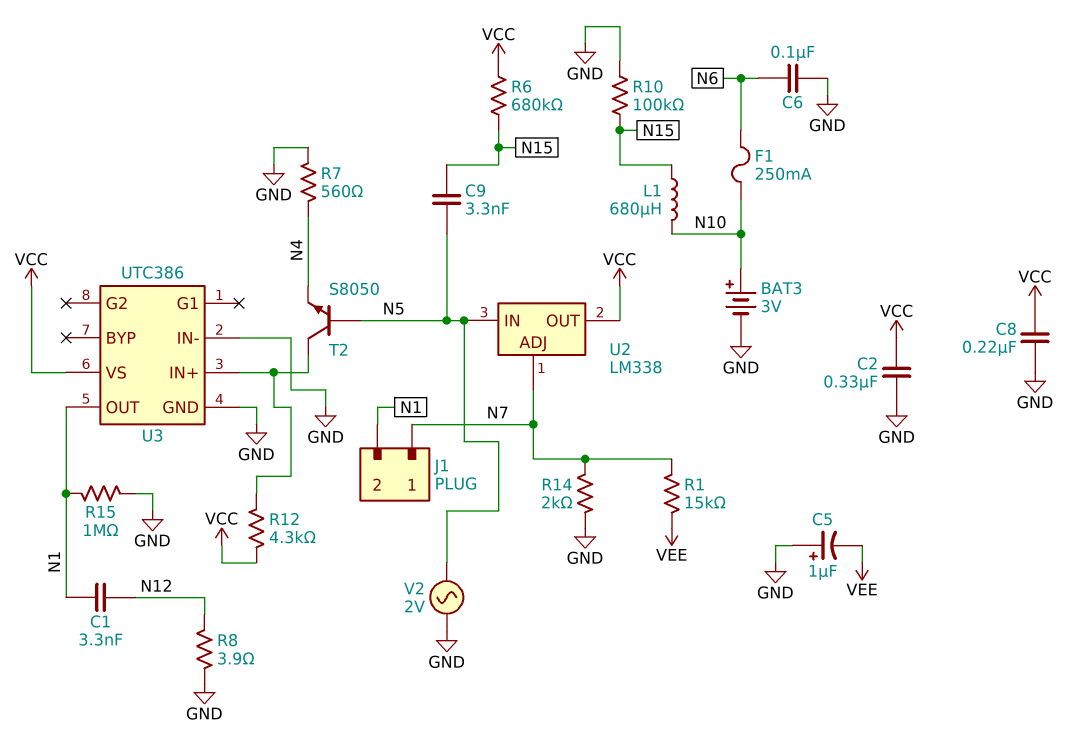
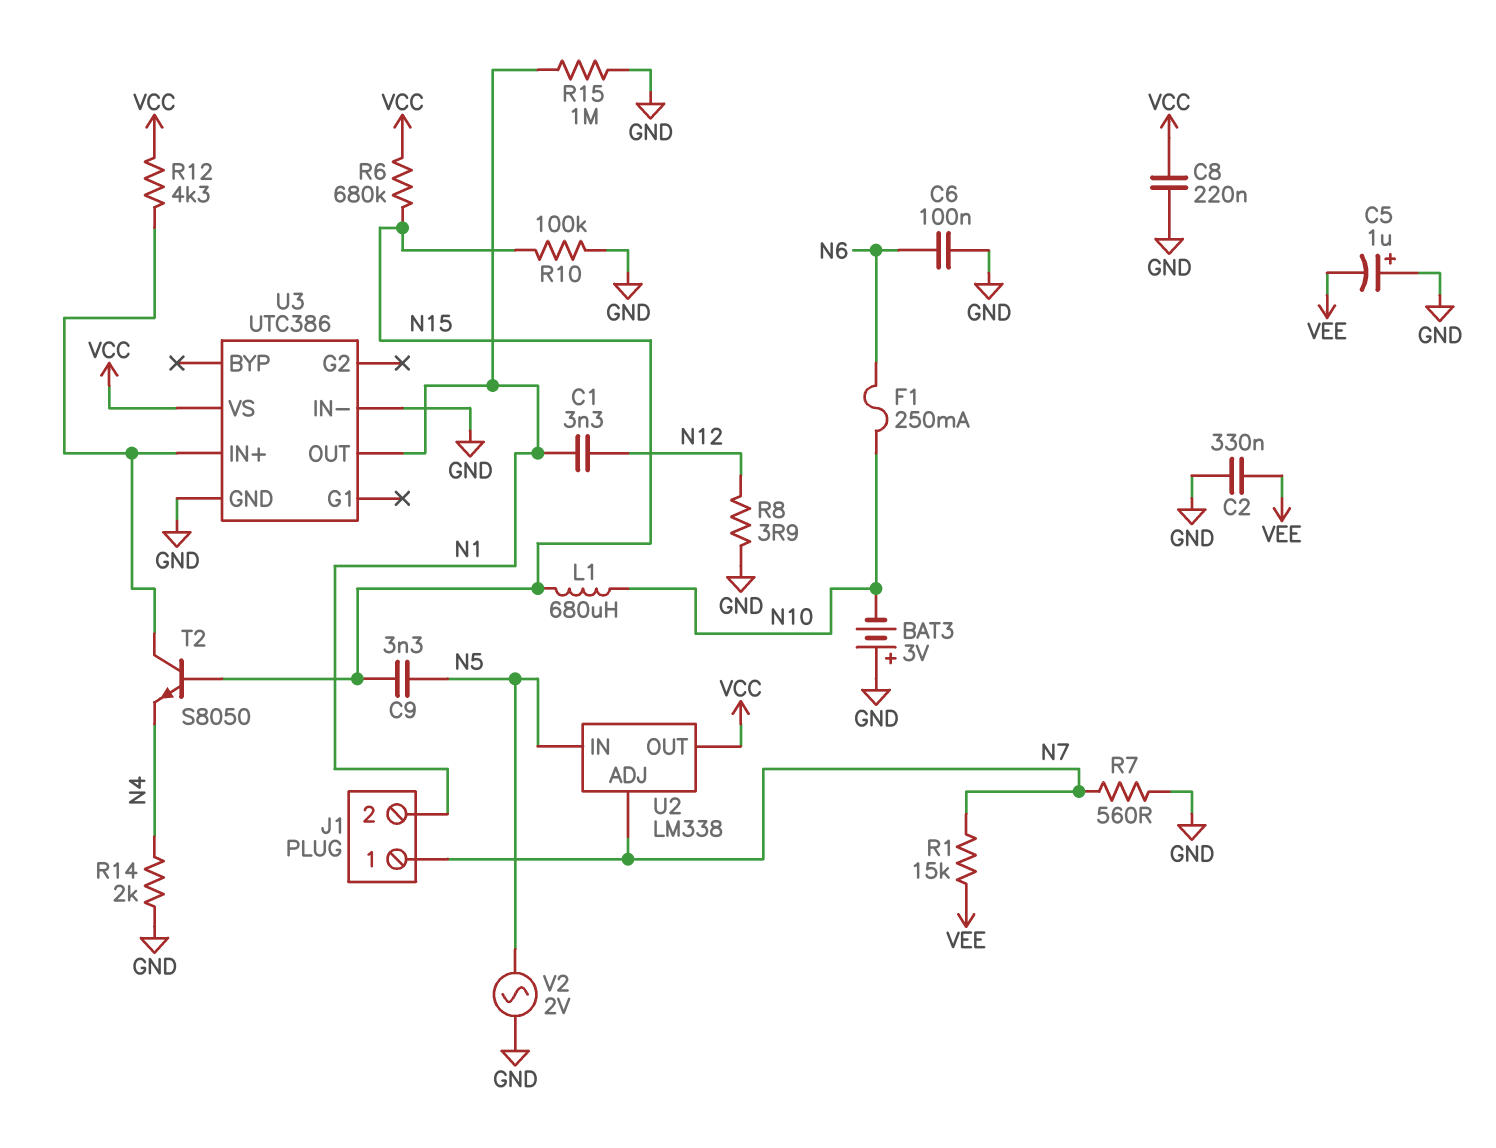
BAT3: 3V (plus N10, minus GND) -> 3V (plus GND, minus N10)
C2: 330nF (GND, VCC) -> 330nF (GND, VEE)
R7: 560 (GND, N4) -> 560 (GND, N7)
R14: 2k (GND, N7) -> 2k (GND, N4)
T2: NPN S8050 (B N5, C U3/IN+, E N4) -> NPN S8050 (B N15, C U3/IN+, E N4)

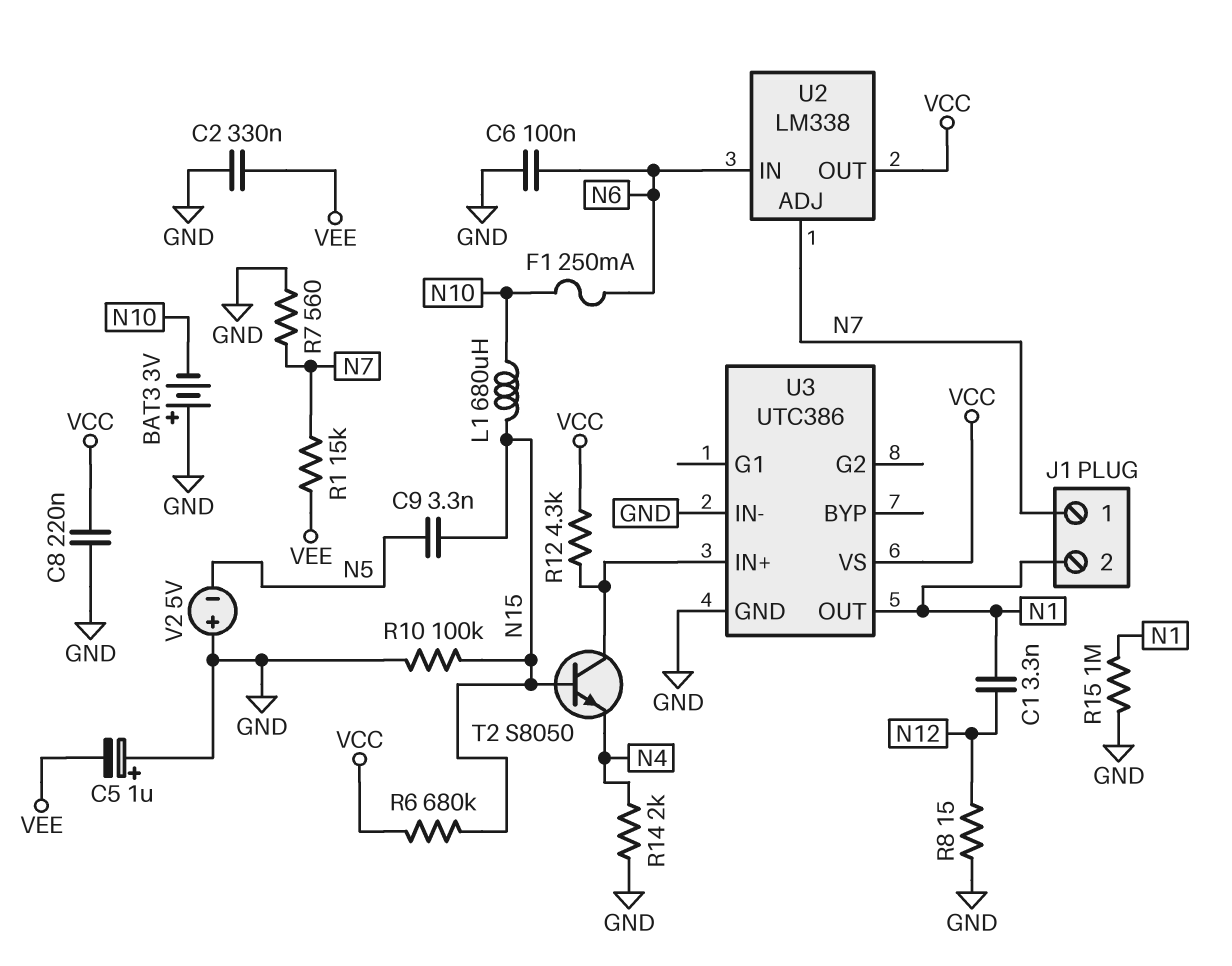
R8: 3.9 (GND, N12) -> 15 (GND, N12)
U2 pin IN: N5 -> N6
V2: AC 2V (GND, N5) -> 5V (plus GND, minus N5)

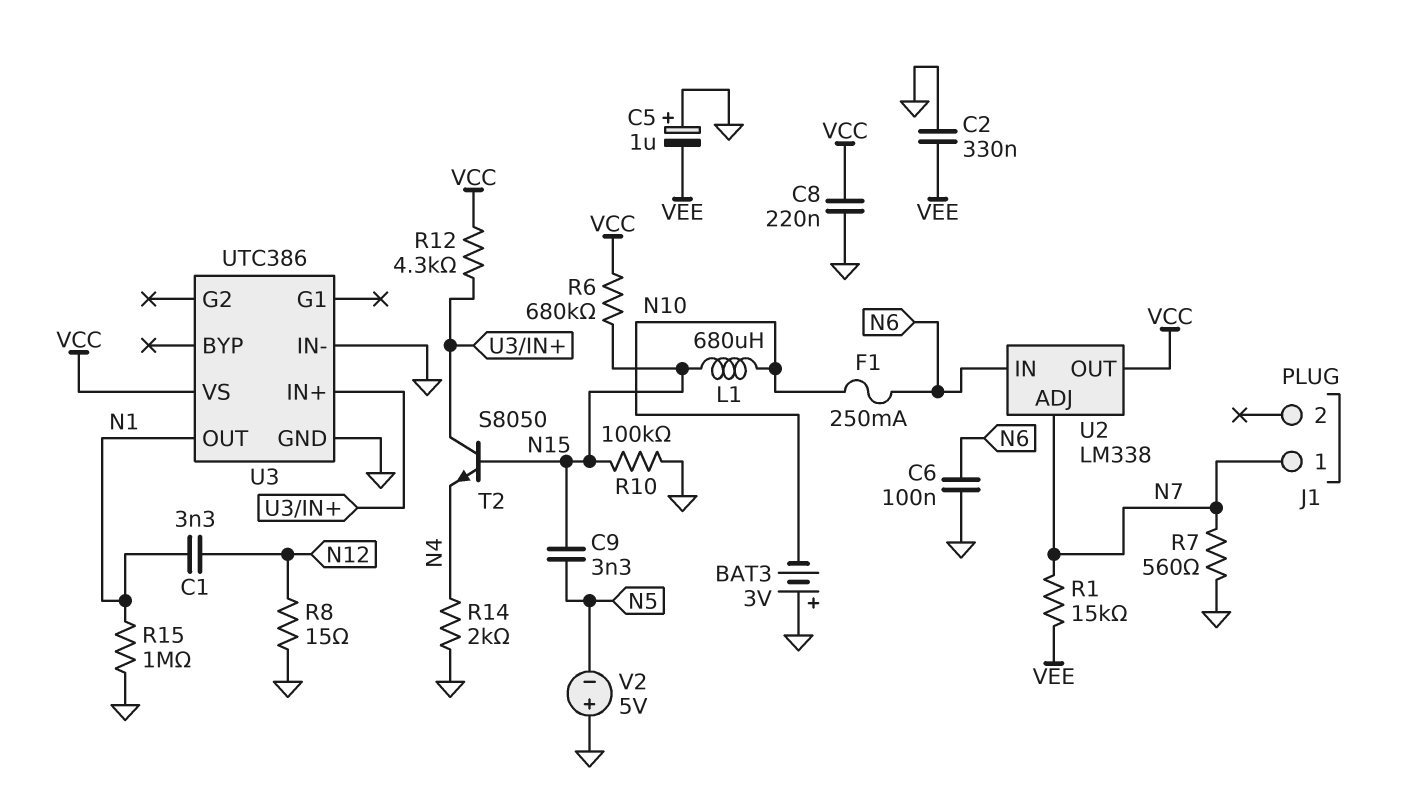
J1 pin 2: N1 -> none

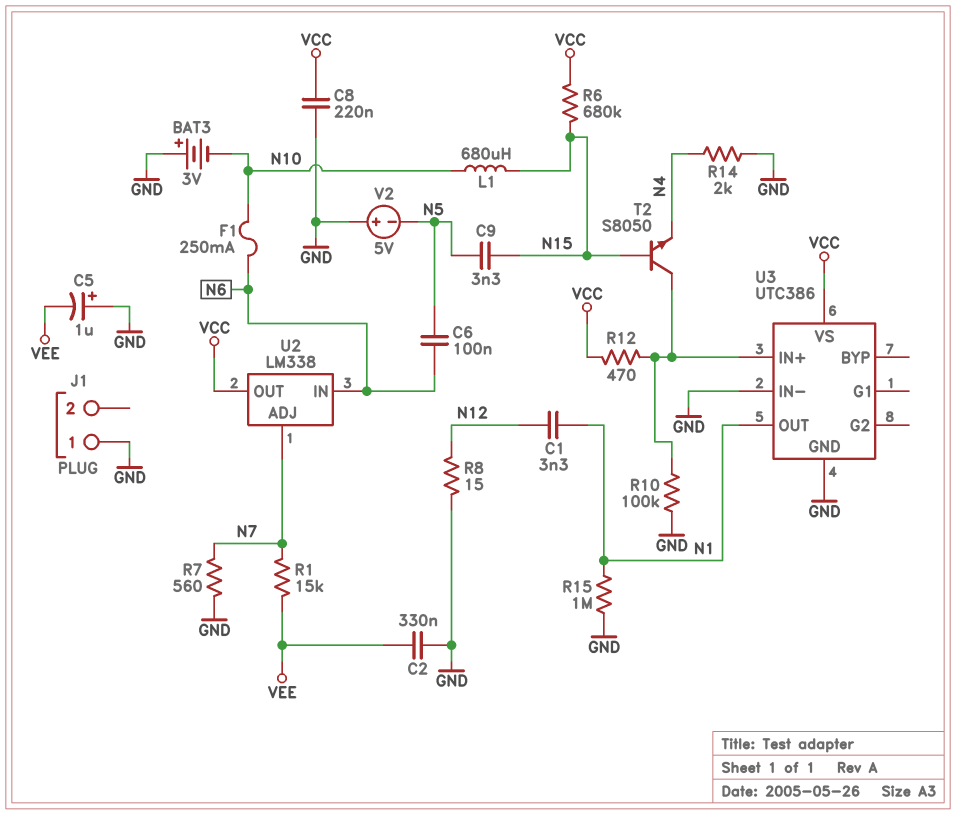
C6: 100nF (GND, N6) -> 100nF (N5, N6)
J1 pin 1: N7 -> GND
R10: 100k (GND, N15) -> 100k (GND, U3/IN+)
R12: 4.3k (U3/IN+, VCC) -> 470 (U3/IN+, VCC)

